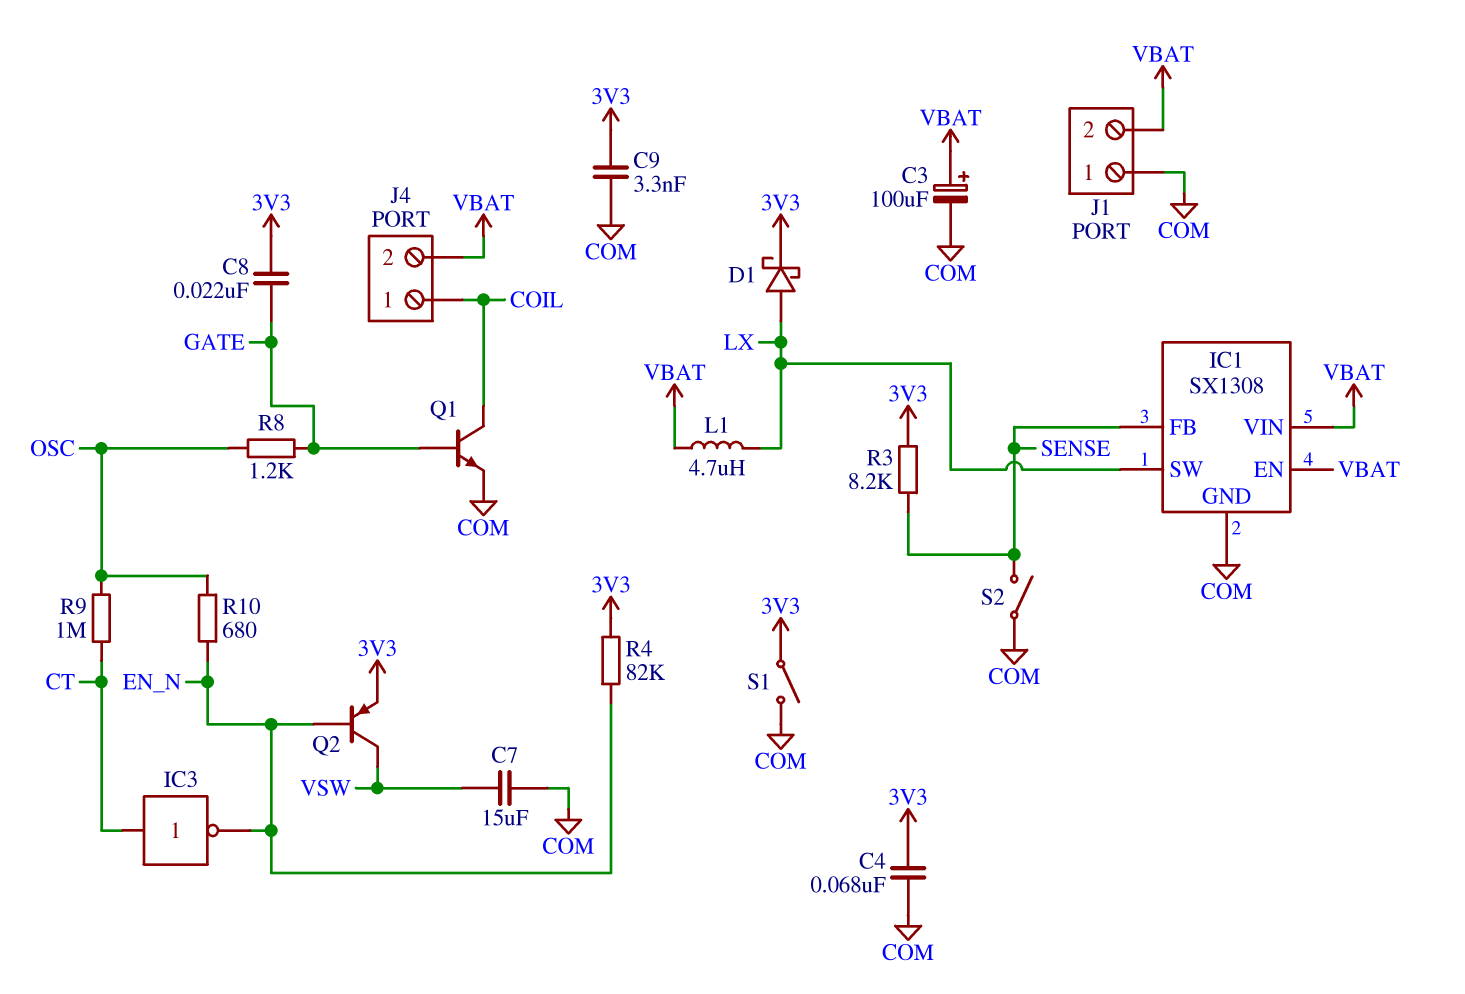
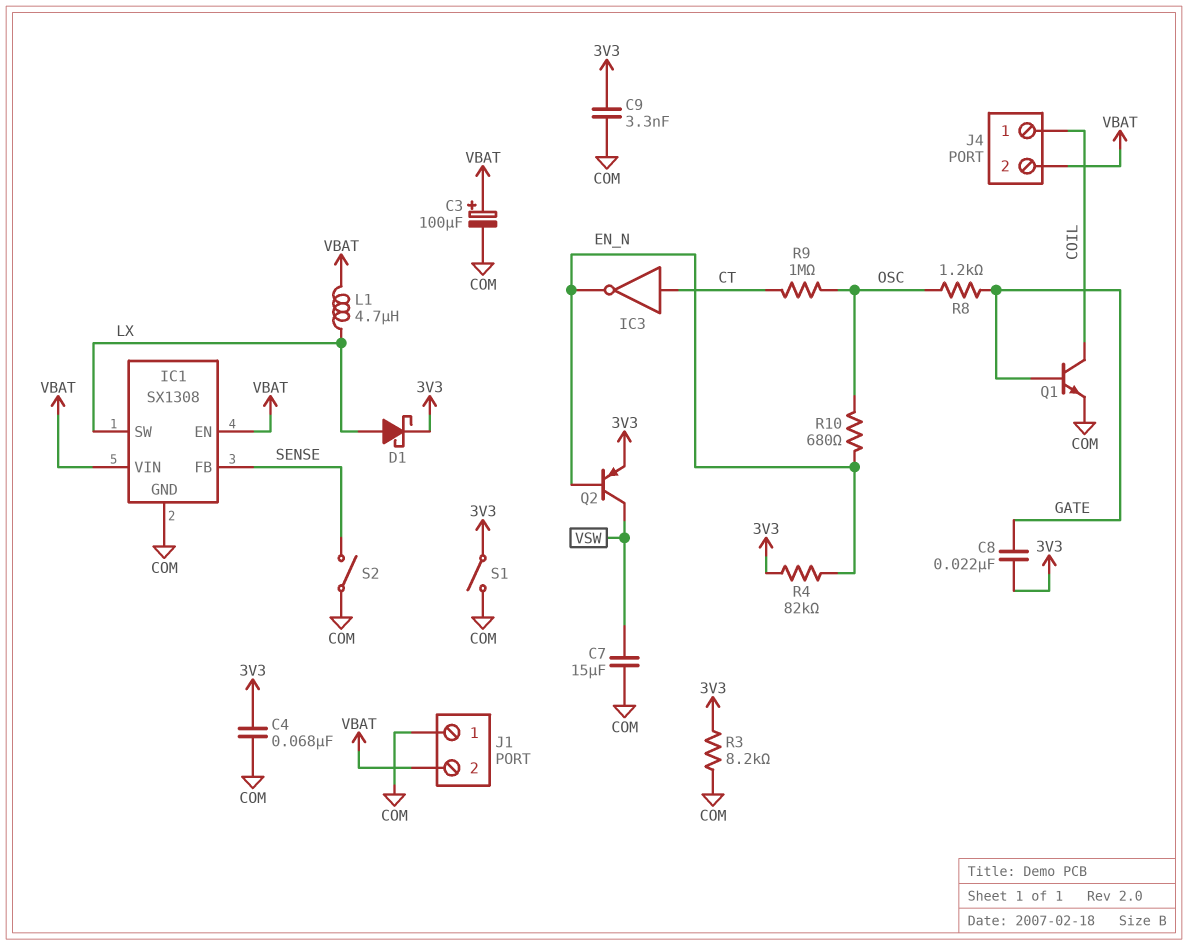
R3: 8.2k (3V3, SENSE) -> 8.2k (3V3, COM)

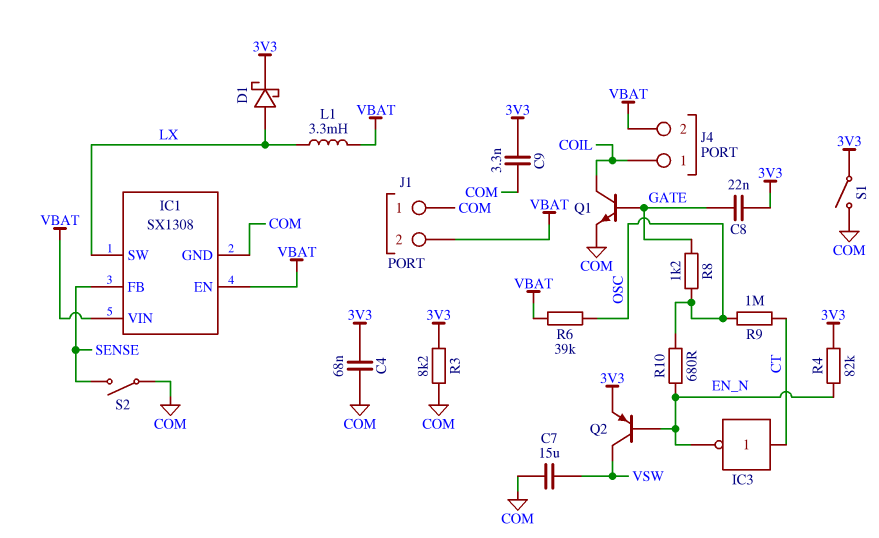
C3: 100uF (plus VBAT, minus COM) -> none
L1: 4.7uH (LX, VBAT) -> 3.3mH (LX, VBAT)
R6: none -> 39k (OSC, VBAT)

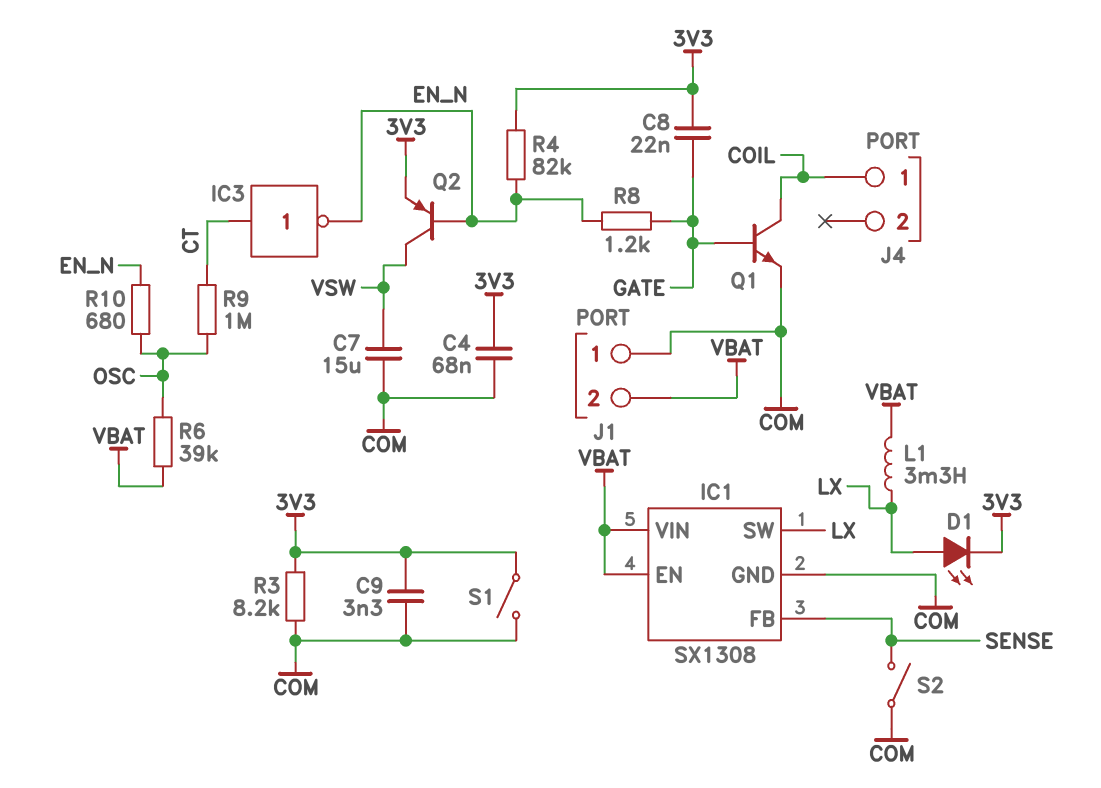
D1: schottky (A LX, K 3V3) -> LED (A LX, K 3V3)
J4 pin 2: VBAT -> none
R8: 1.2k (GATE, OSC) -> 1.2k (EN_N, GATE)

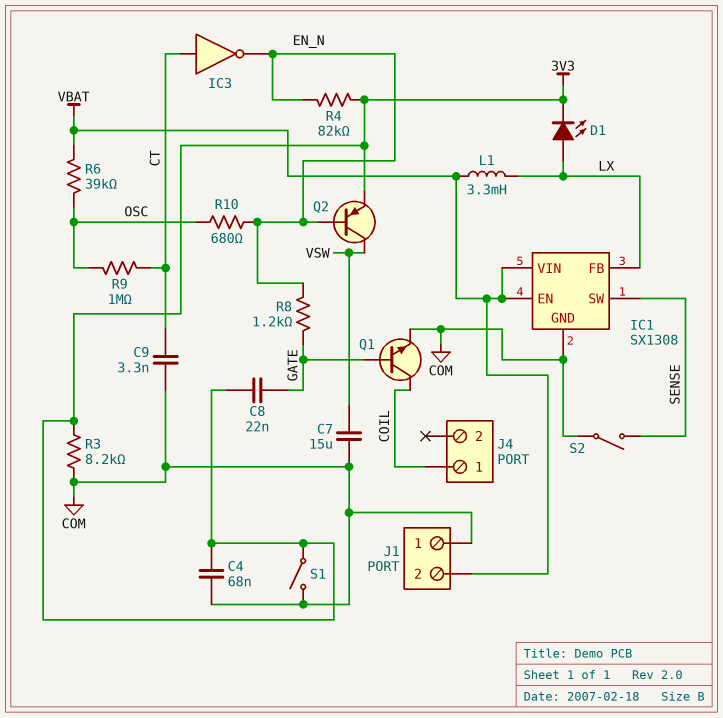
C9: 3.3nF (3V3, COM) -> 3.3nF (COM, CT)
IC1 pin FB: SENSE -> LX
IC1 pin SW: LX -> SENSE

